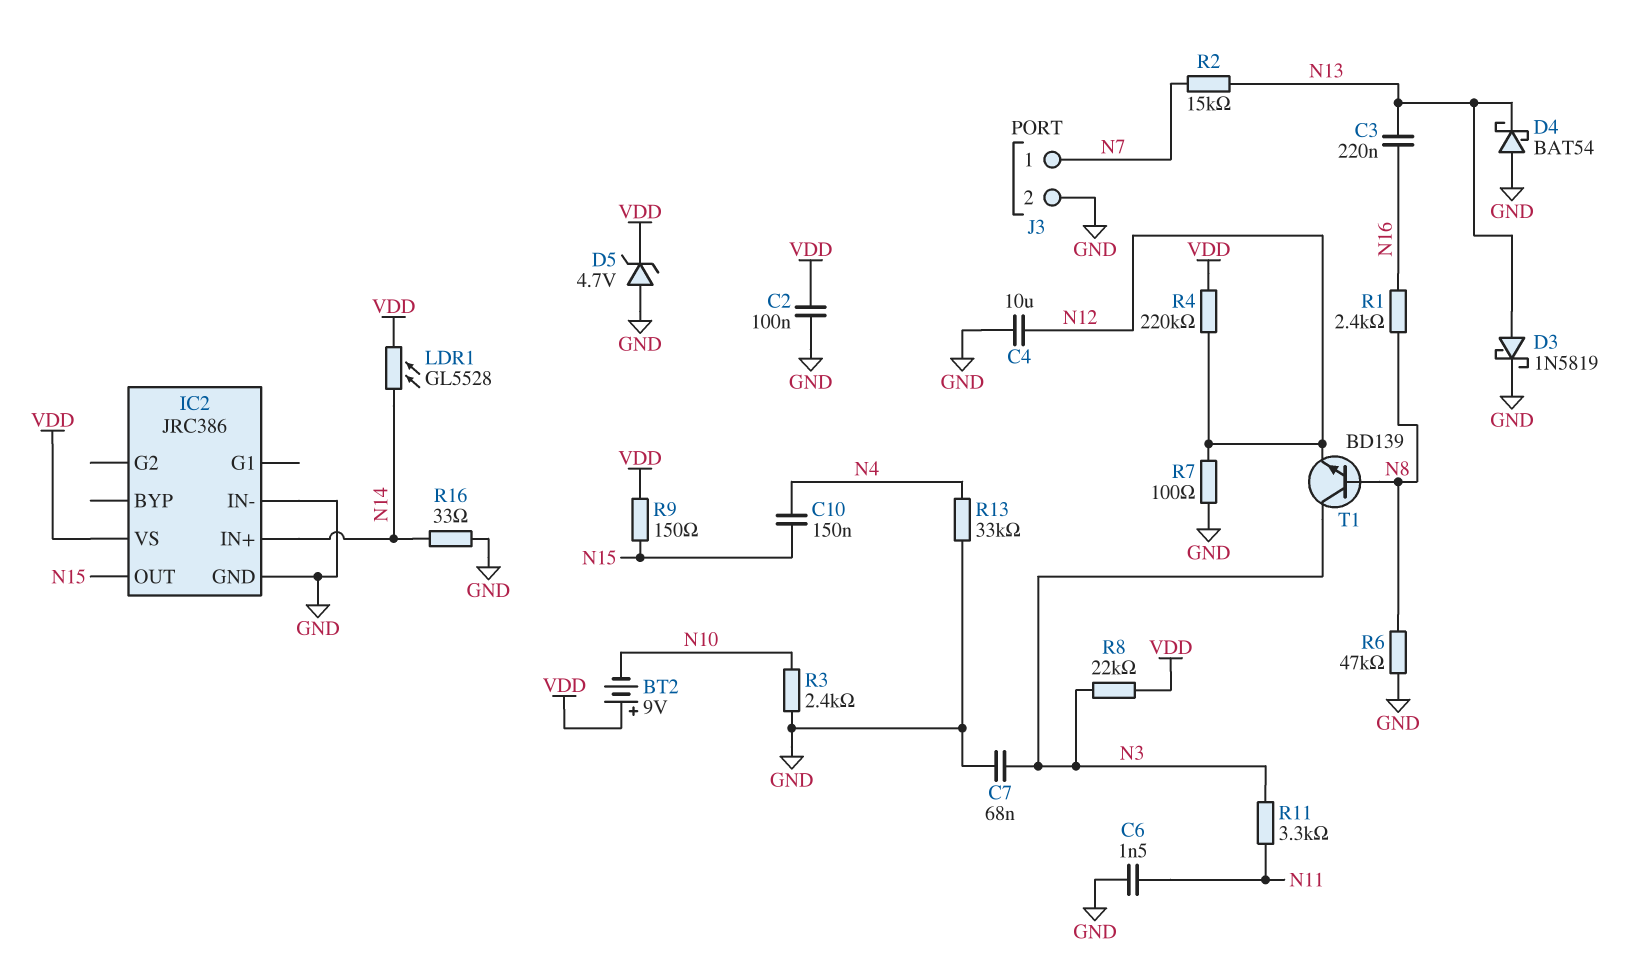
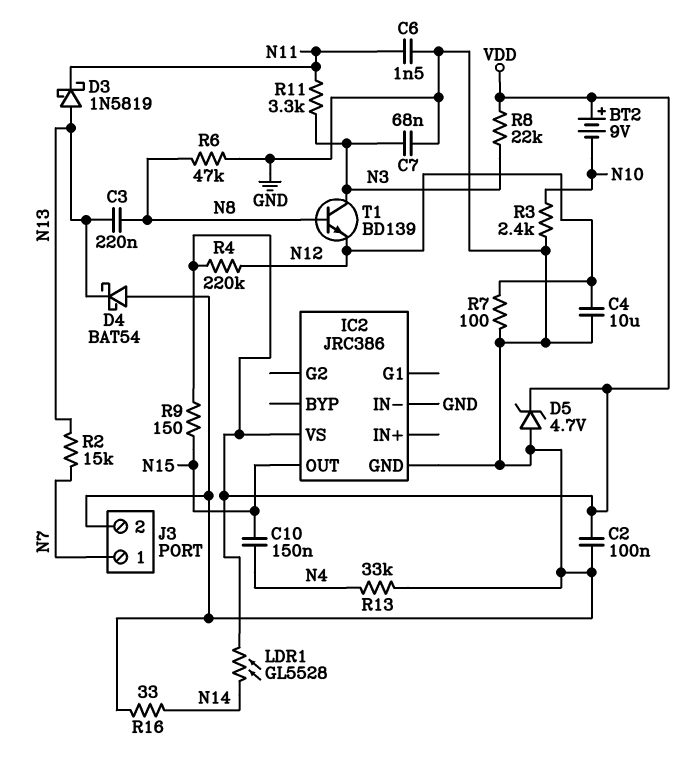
C3: 220nF (N13, N16) -> 220nF (N8, N13)
D3: schottky 1N5819 (A N13, K GND) -> schottky 1N5819 (A N13, K N11)
IC2 pin IN+: N14 -> none
R1: 2.4k (N8, N16) -> none

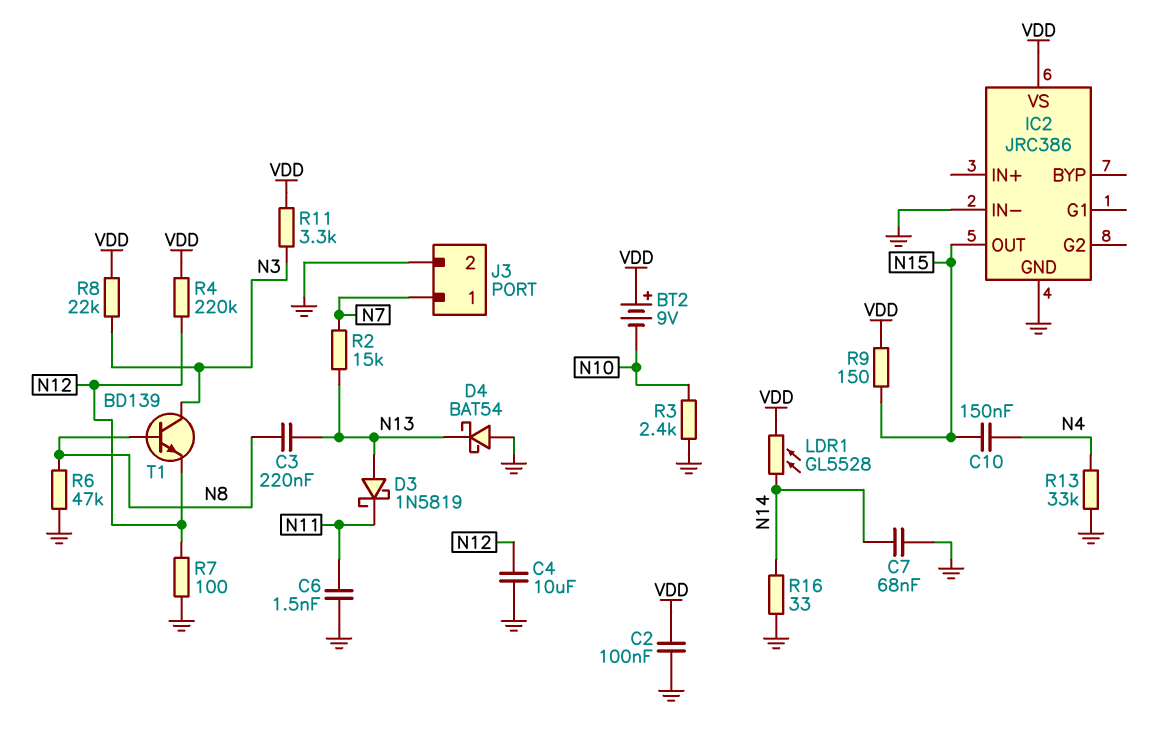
C7: 68nF (GND, N3) -> 68nF (GND, N14)
D5: zener 4.7V (A GND, K VDD) -> none
R11: 3.3k (N3, N11) -> 3.3k (N3, VDD)

